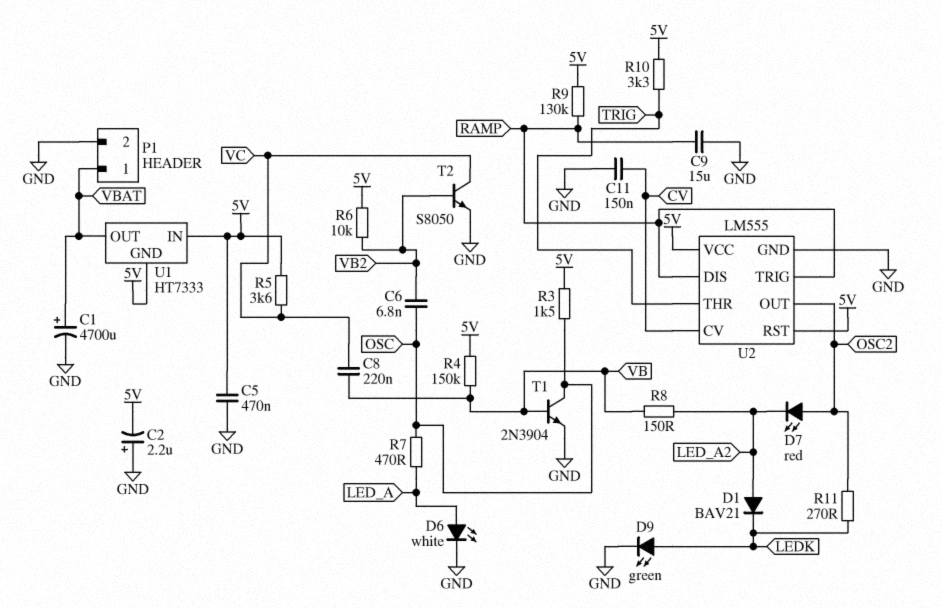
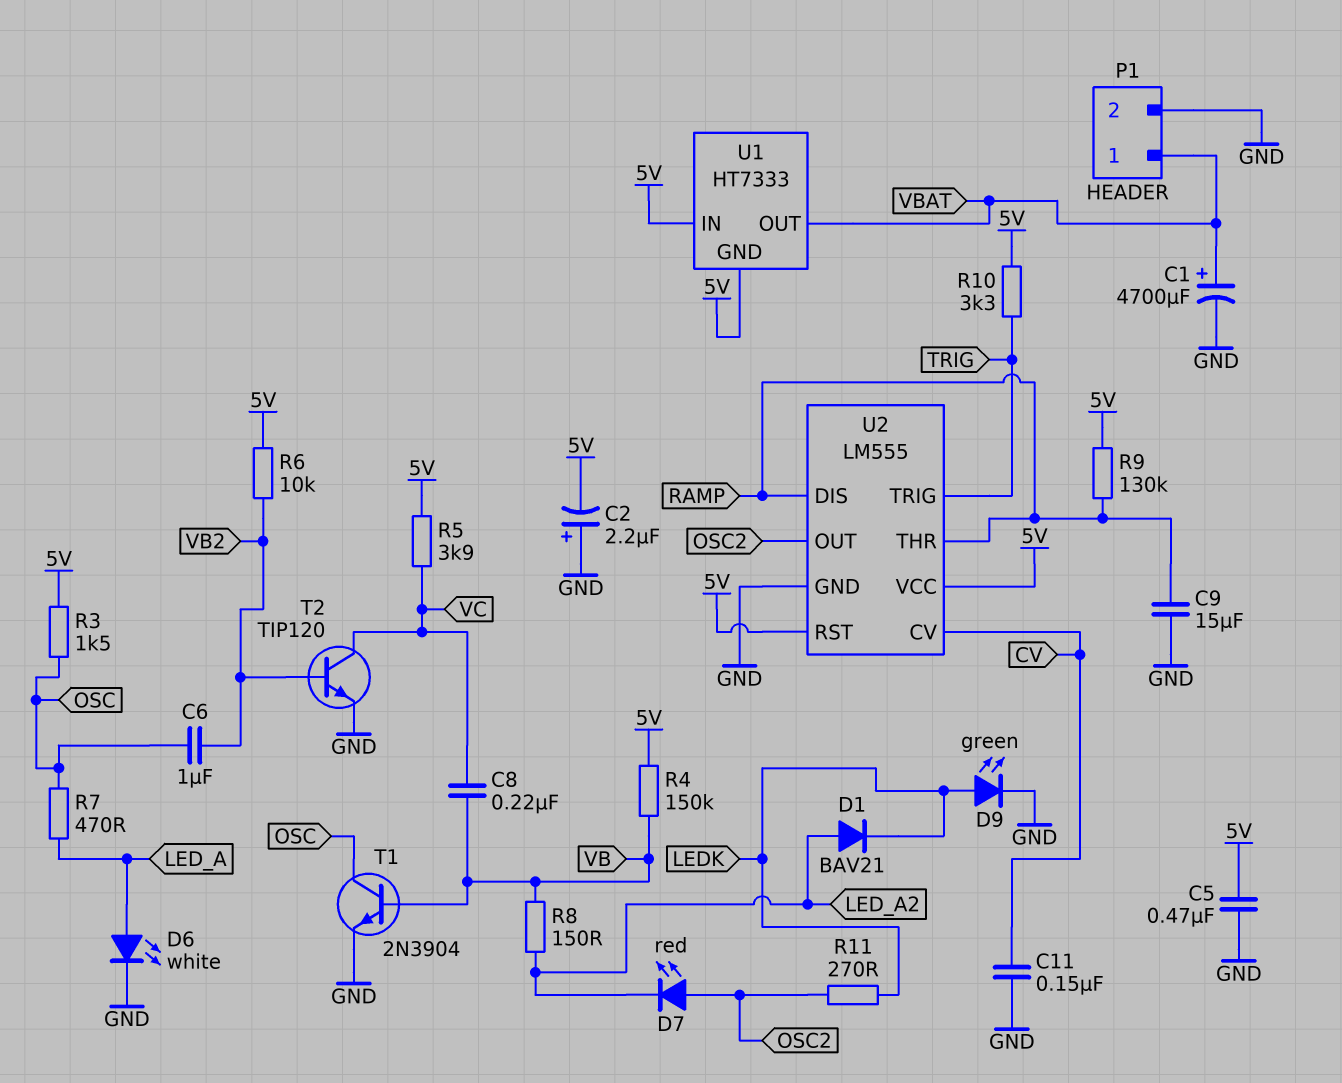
C6: 6.8nF (OSC, VB2) -> 1uF (OSC, VB2)
R5: 3.6k (5V, VC) -> 3.9k (5V, VC)
T2: NPN S8050 (B VB2, C VC, E GND) -> NPN TIP120 (B VB2, C VC, E GND)
U2 pin THR: TRIG -> RAMP
U2 pin TRIG: RAMP -> TRIG

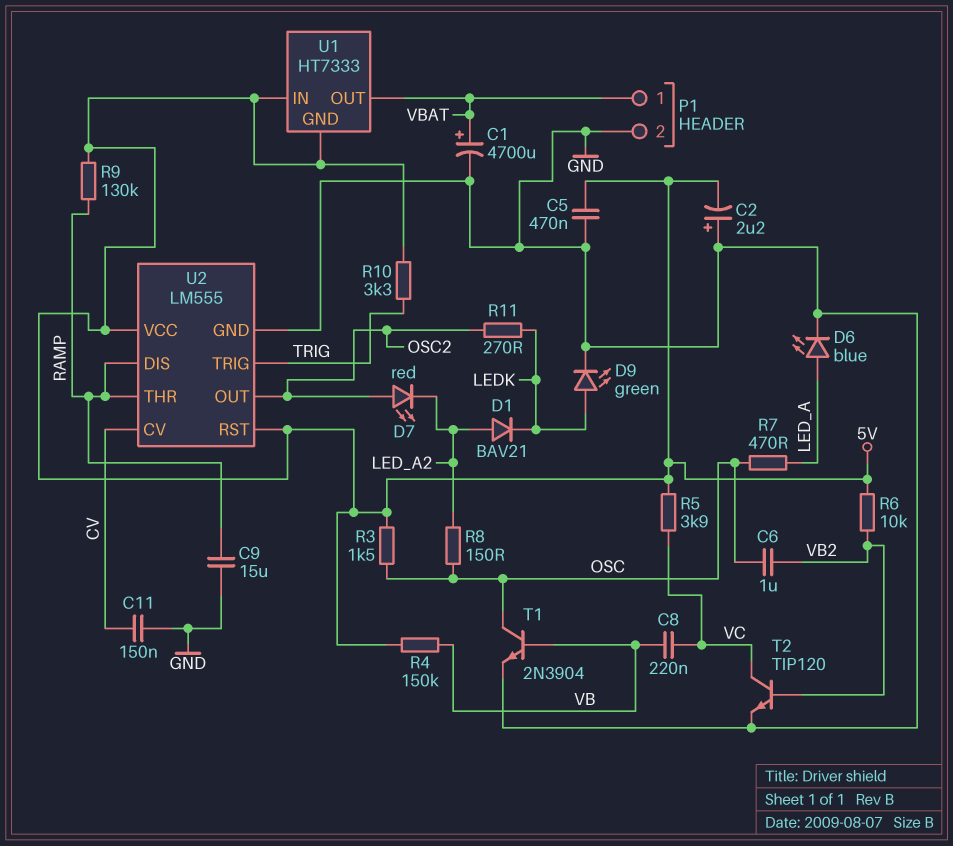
D6: LED white (A LED_A, K GND) -> LED blue (A LED_A, K GND)
R8: 150 (LED_A2, VB) -> 150 (LED_A2, OSC)

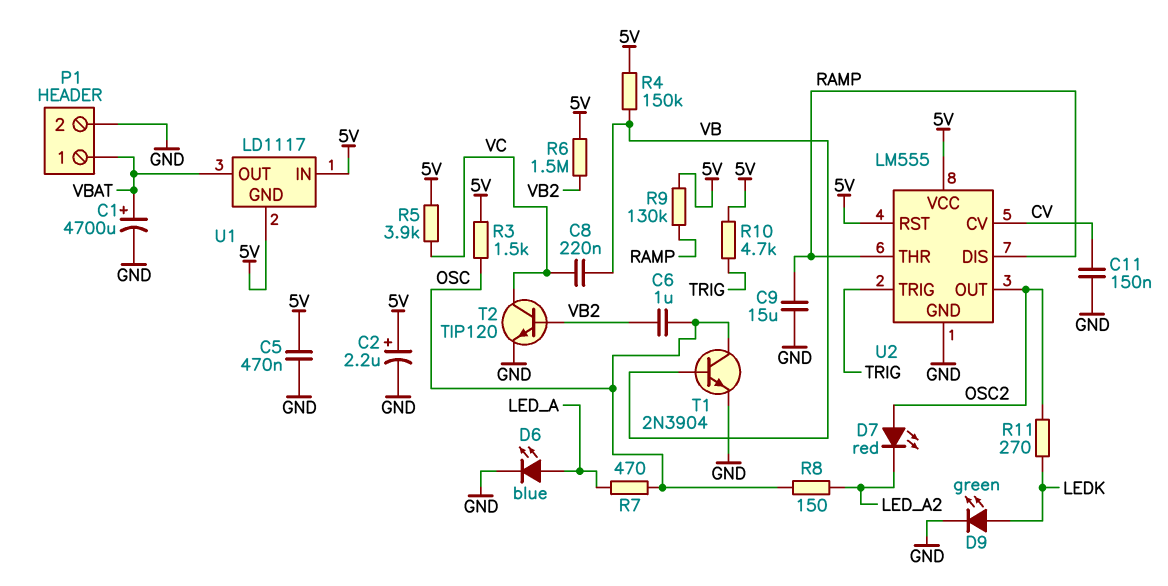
C2: 2.2uF (plus GND, minus 5V) -> 2.2uF (plus 5V, minus GND)
D1: diode BAV21 (A LED_A2, K LEDK) -> none
R6: 10k (5V, VB2) -> 1.5M (5V, VB2)
R10: 3.3k (5V, TRIG) -> 4.7k (5V, TRIG)
U1: HT7333 -> LD1117

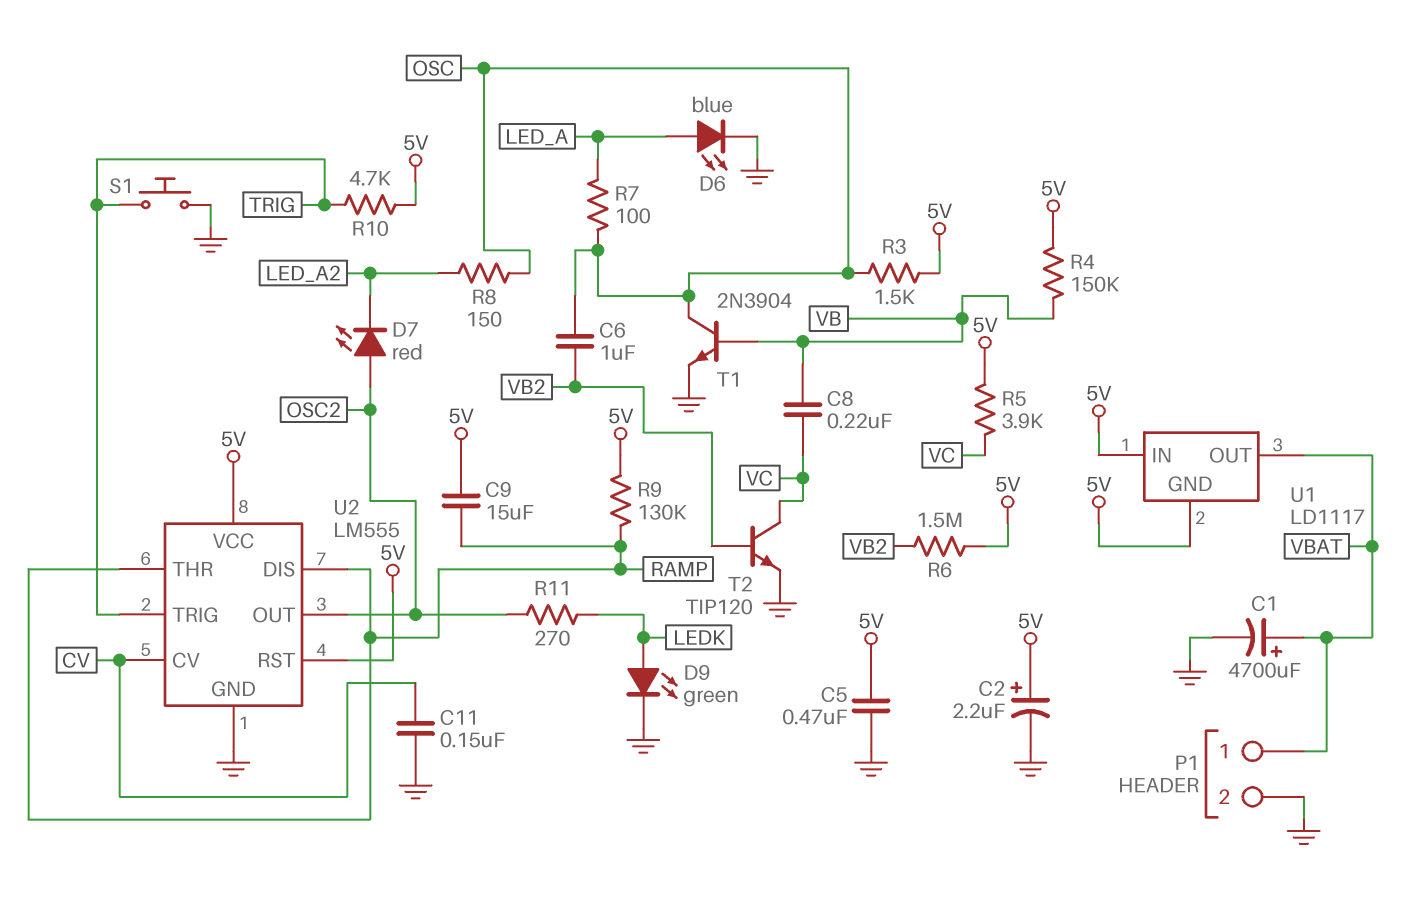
C9: 15uF (GND, RAMP) -> 15uF (5V, RAMP)
R7: 470 (LED_A, OSC) -> 100 (LED_A, OSC)
S1: none -> button (GND, TRIG)

